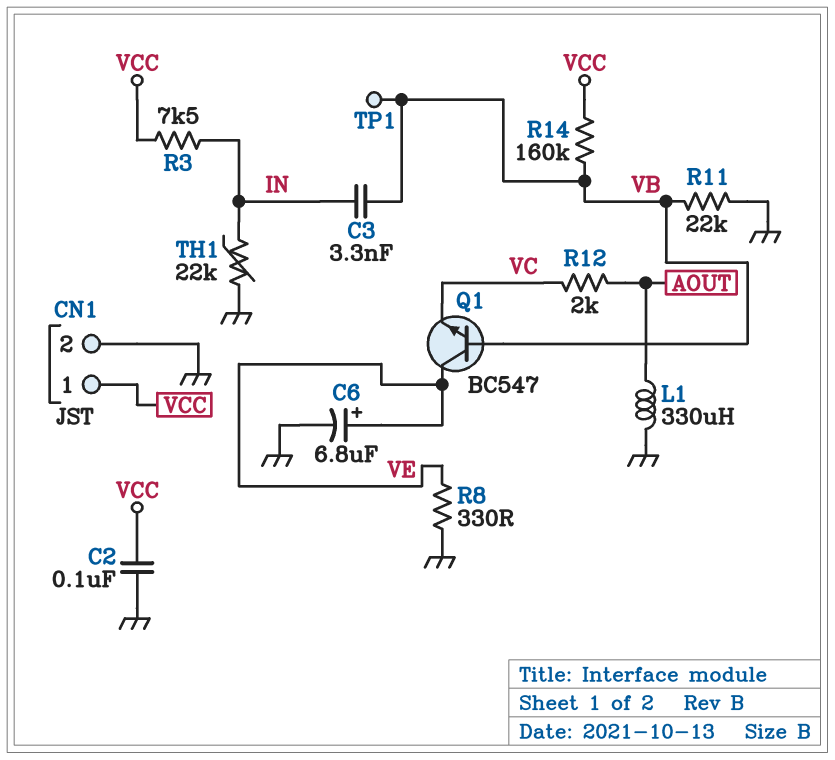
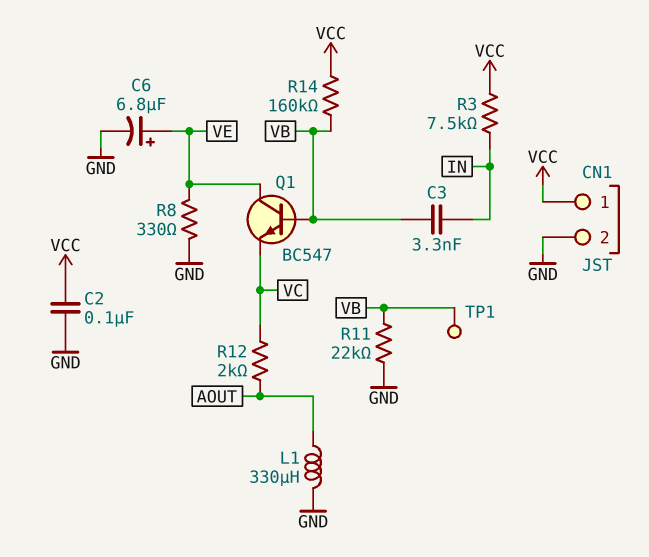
TH1: 22k (GND, IN) -> none

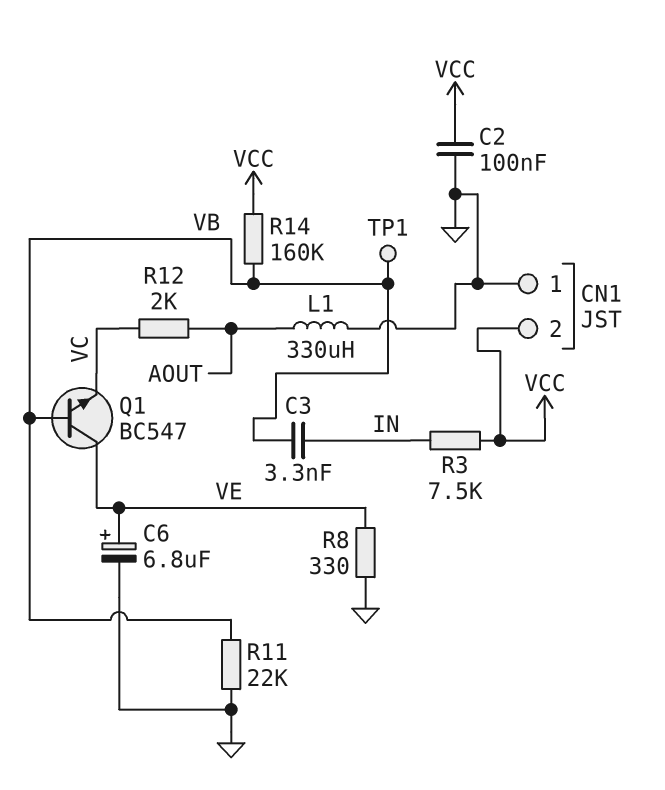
CN1 pin 1: VCC -> GND
CN1 pin 2: GND -> VCC

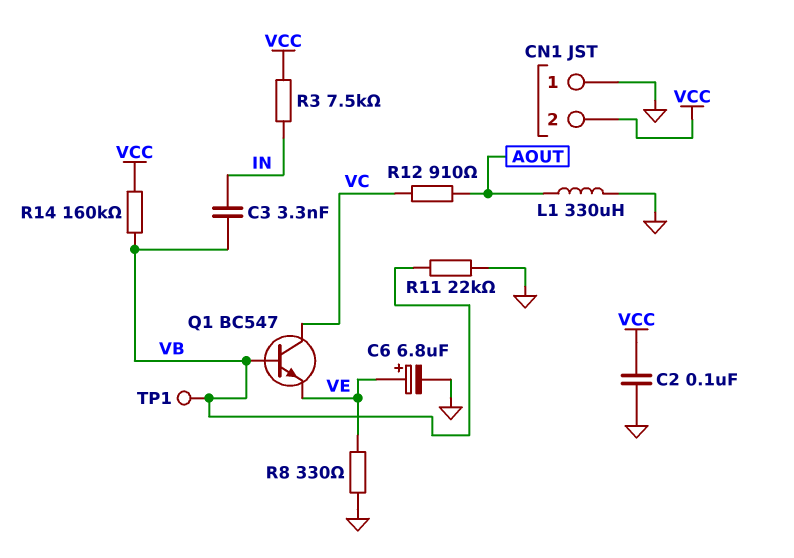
Q1: NPN BC547 (B VB, C VE, E VC) -> NPN BC547 (B VB, C VC, E VE)
R12: 2k (AOUT, VC) -> 910 (AOUT, VC)

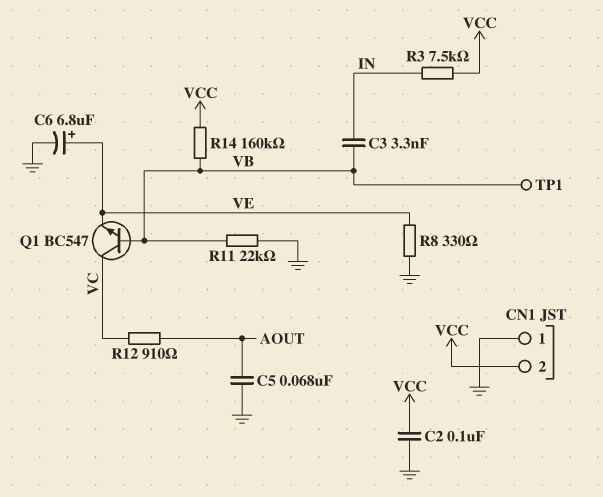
C5: none -> 68nF (AOUT, GND)
L1: 330uH (AOUT, GND) -> none

